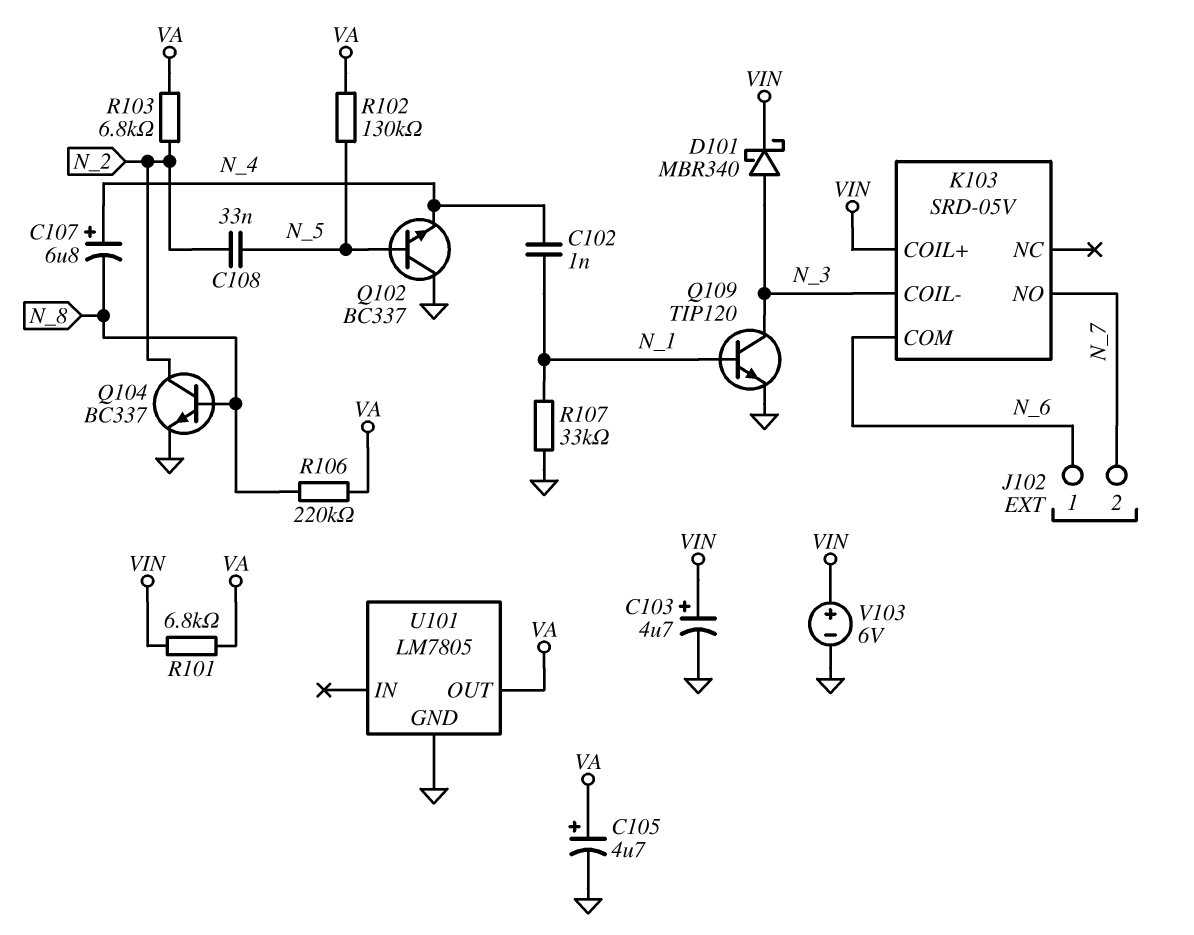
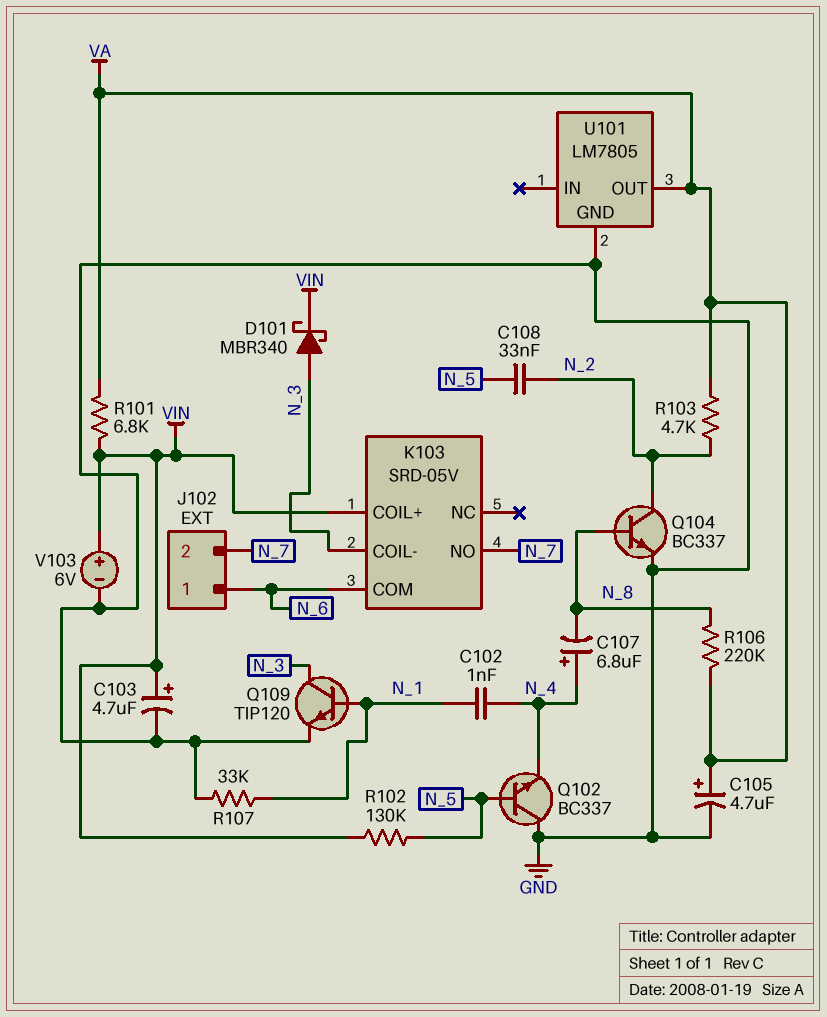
R102: 130k (N_5, VA) -> 130k (N_5, VIN)
R103: 6.8k (N_2, VA) -> 4.7k (N_2, VA)

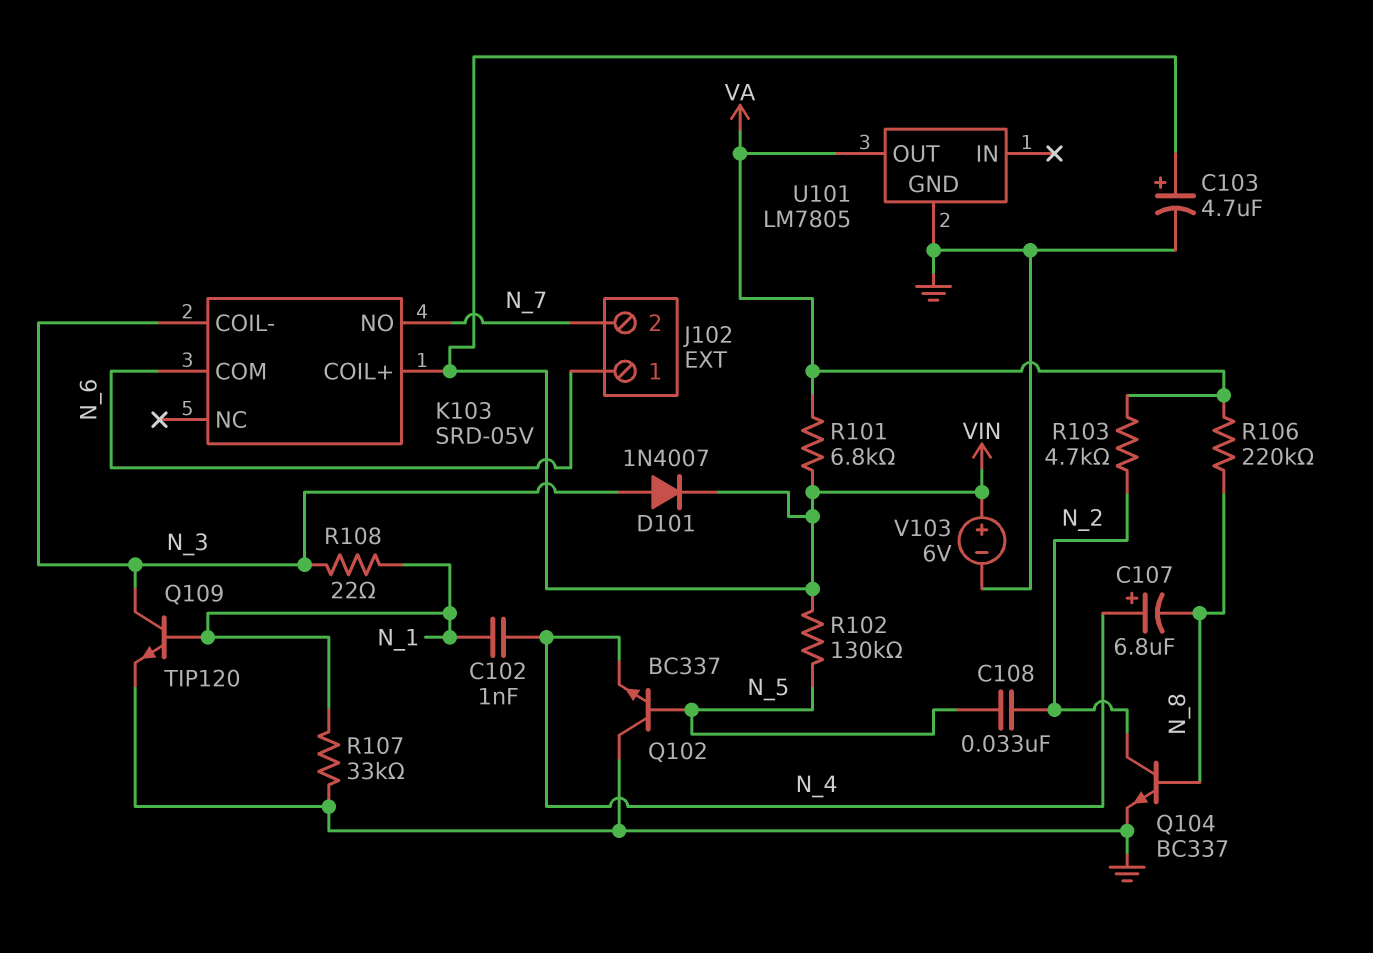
C105: 4.7uF (plus VA, minus GND) -> none
D101: schottky MBR340 (A N_3, K VIN) -> diode 1N4007 (A N_3, K VIN)
R108: none -> 22 (N_1, N_3)

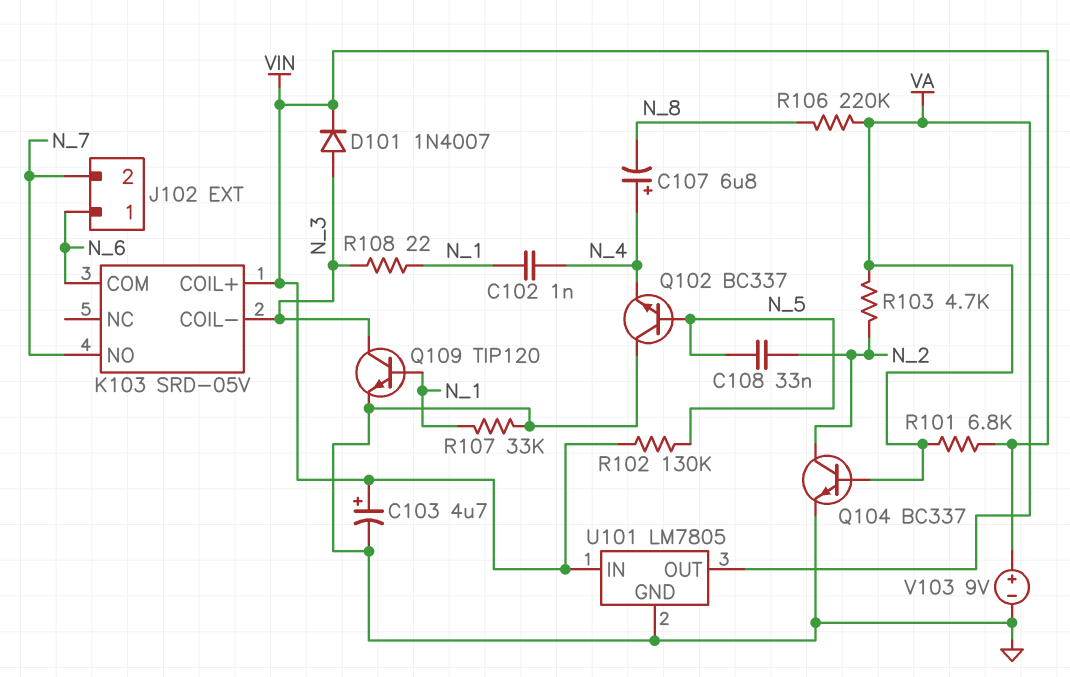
Q104: NPN BC337 (B N_8, C N_2, E GND) -> NPN BC337 (B VA, C N_2, E GND)
U101 pin IN: none -> VIN
V103: 6V (plus VIN, minus GND) -> 9V (plus VIN, minus GND)

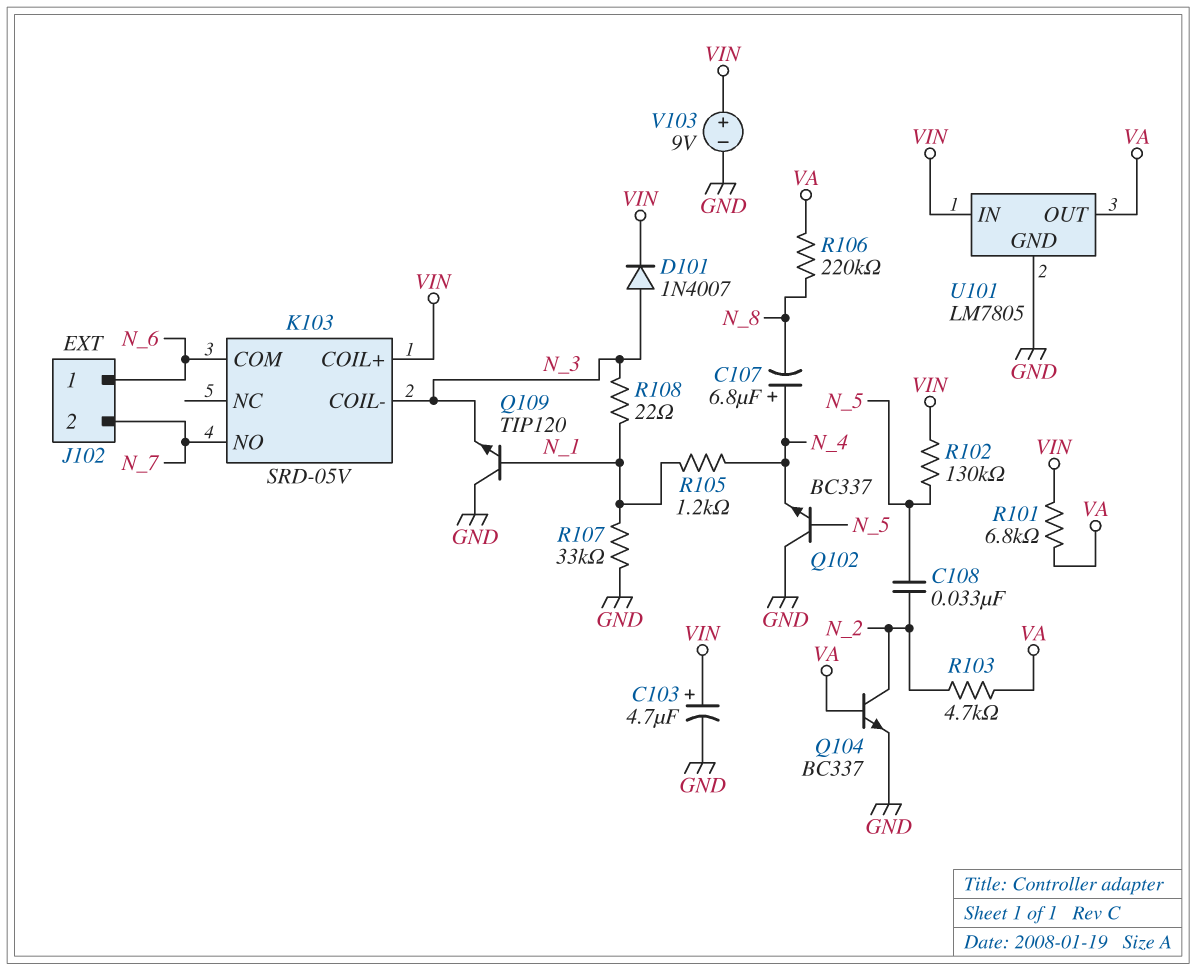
C102: 1nF (N_1, N_4) -> none
Q109: NPN TIP120 (B N_1, C N_3, E GND) -> NPN TIP120 (B N_1, C GND, E N_3)
R105: none -> 1.2k (N_1, N_4)

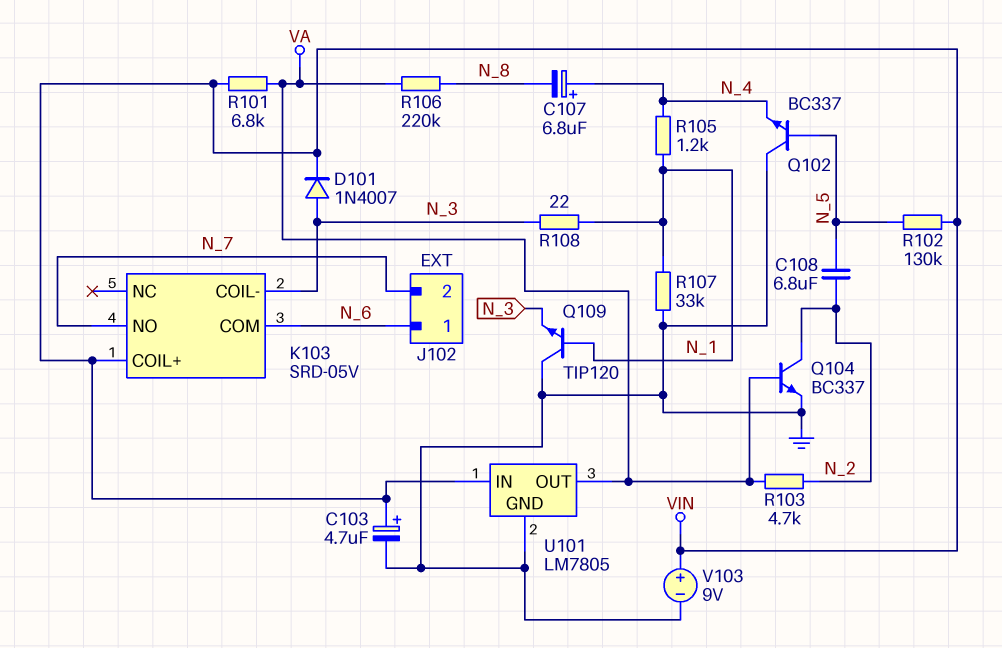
C108: 33nF (N_2, N_5) -> 6.8uF (N_2, N_5)

